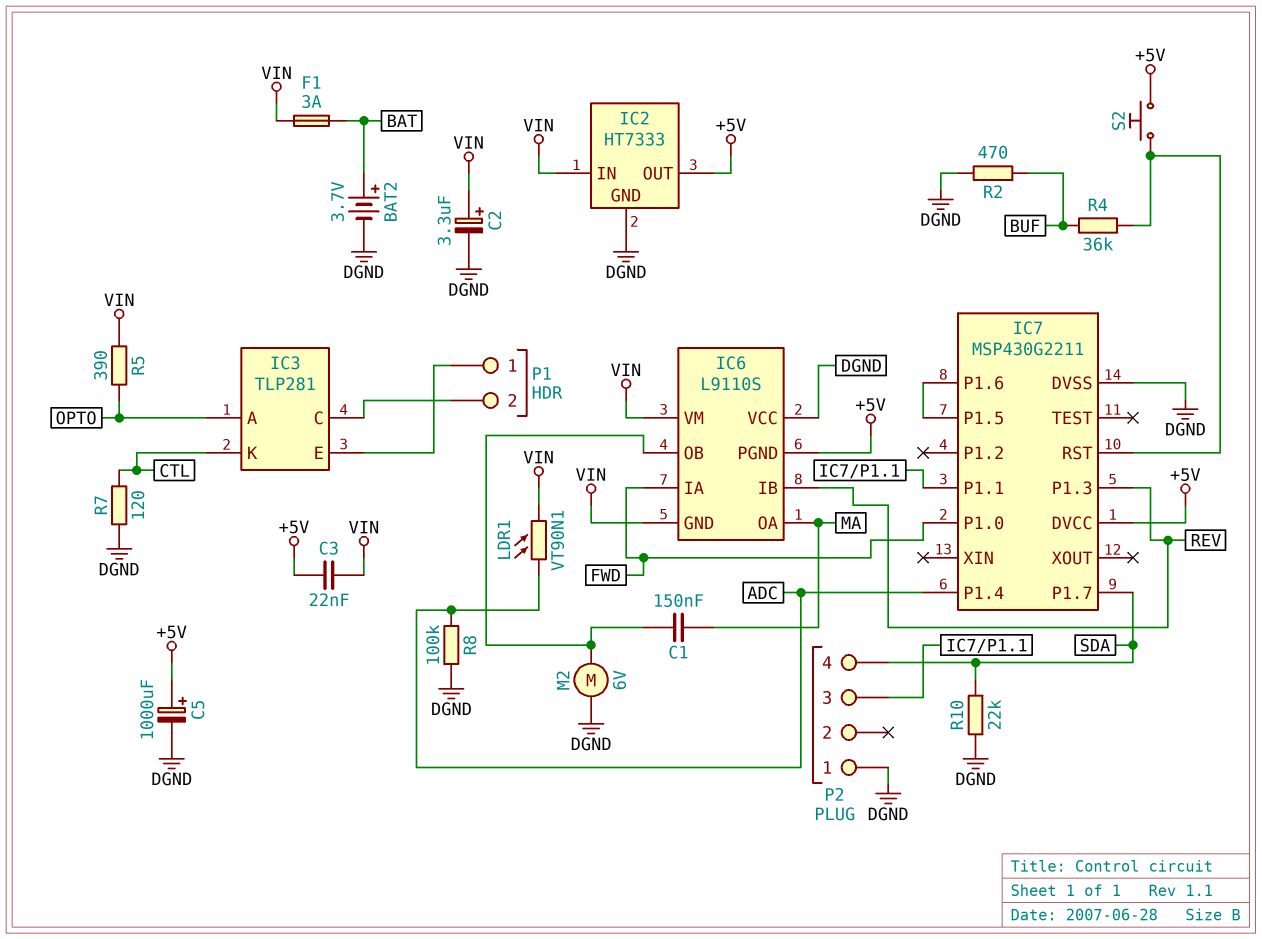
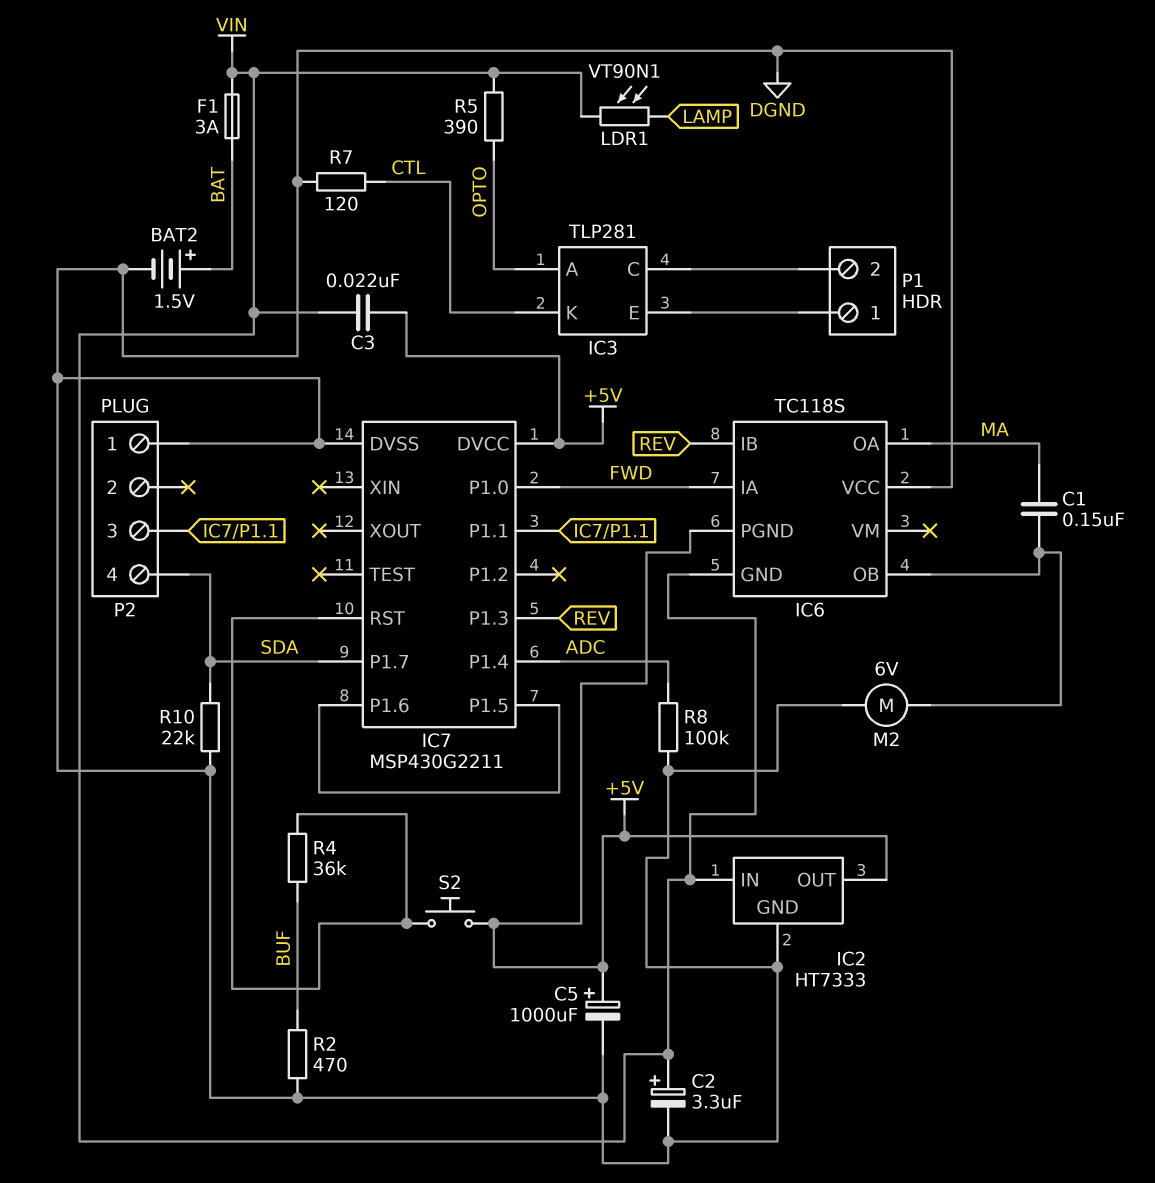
BAT2: 3.7V (plus BAT, minus DGND) -> 1.5V (plus BAT, minus DGND)
IC6: L9110S -> TC118S
IC6 pin VM: VIN -> none
LDR1: VT90N1 (ADC, VIN) -> VT90N1 (LAMP, VIN)

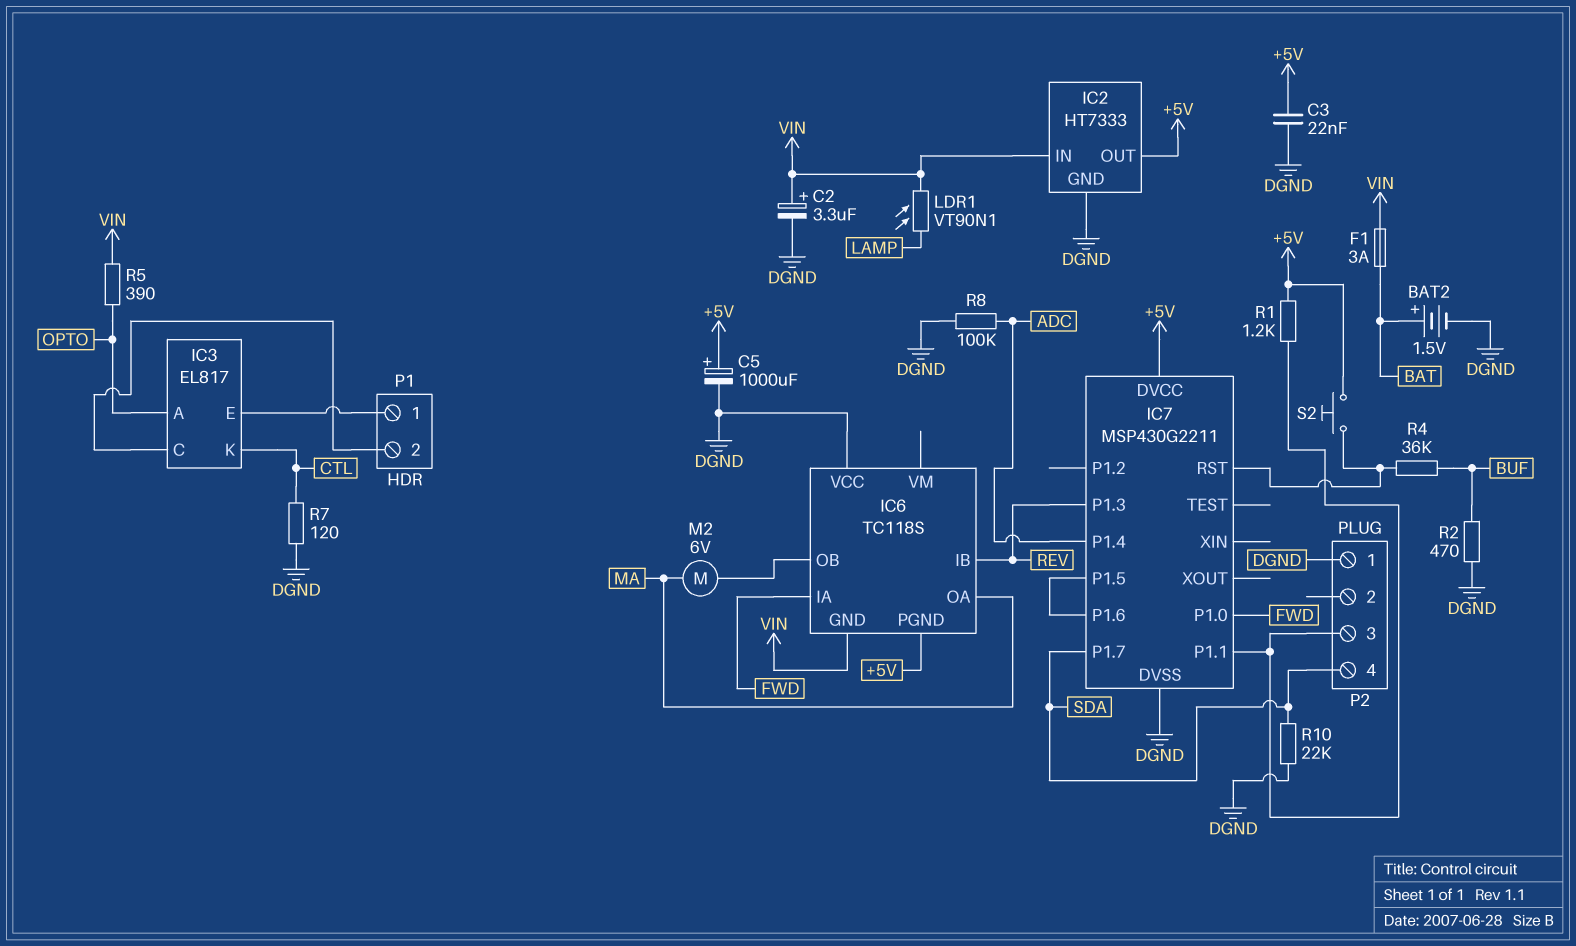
C1: 150nF (IC6/OB, MA) -> none
C3: 22nF (+5V, VIN) -> 22nF (+5V, DGND)
IC3: TLP281 -> EL817
M2: motor 6V (DGND, IC6/OB) -> motor 6V (IC6/OB, MA)
R1: none -> 1.2k (+5V, IC7/P1.1)

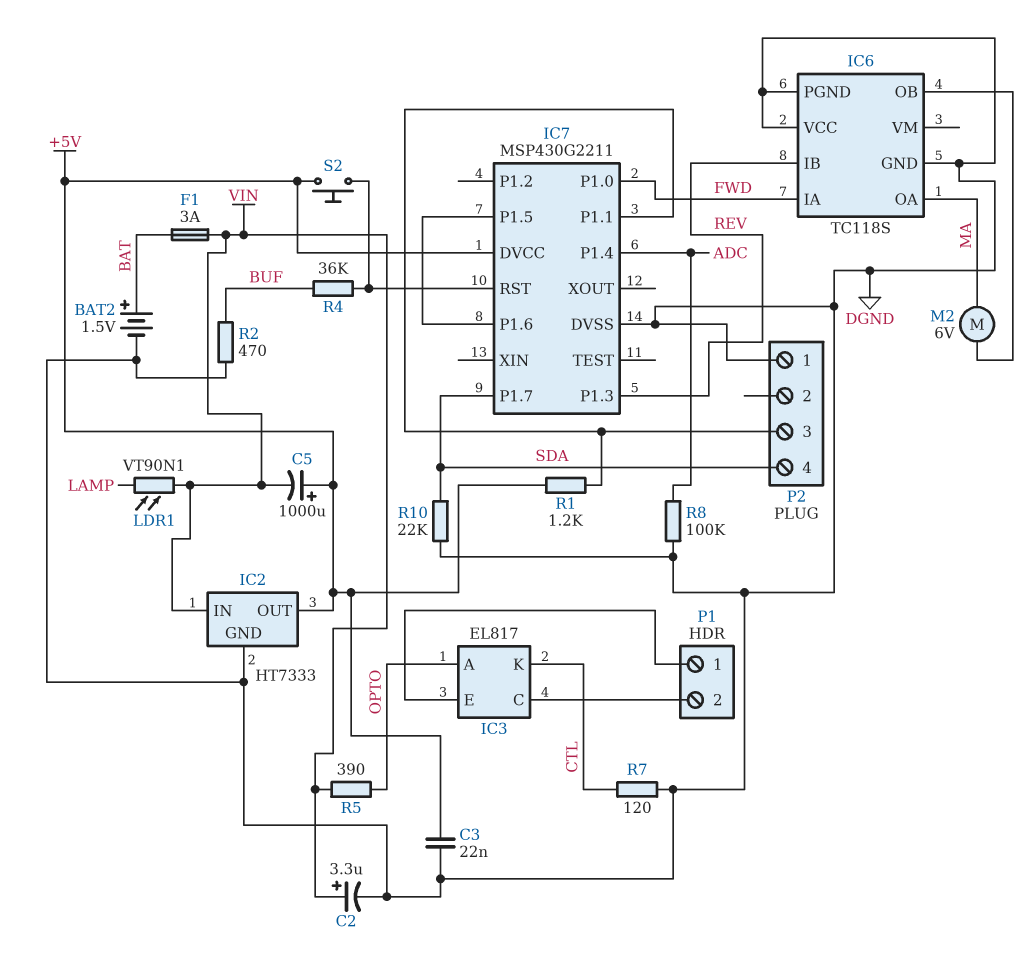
C5: 1000uF (plus +5V, minus DGND) -> 1000uF (plus +5V, minus VIN)
IC6 pin GND: VIN -> DGND
IC6 pin PGND: +5V -> DGND

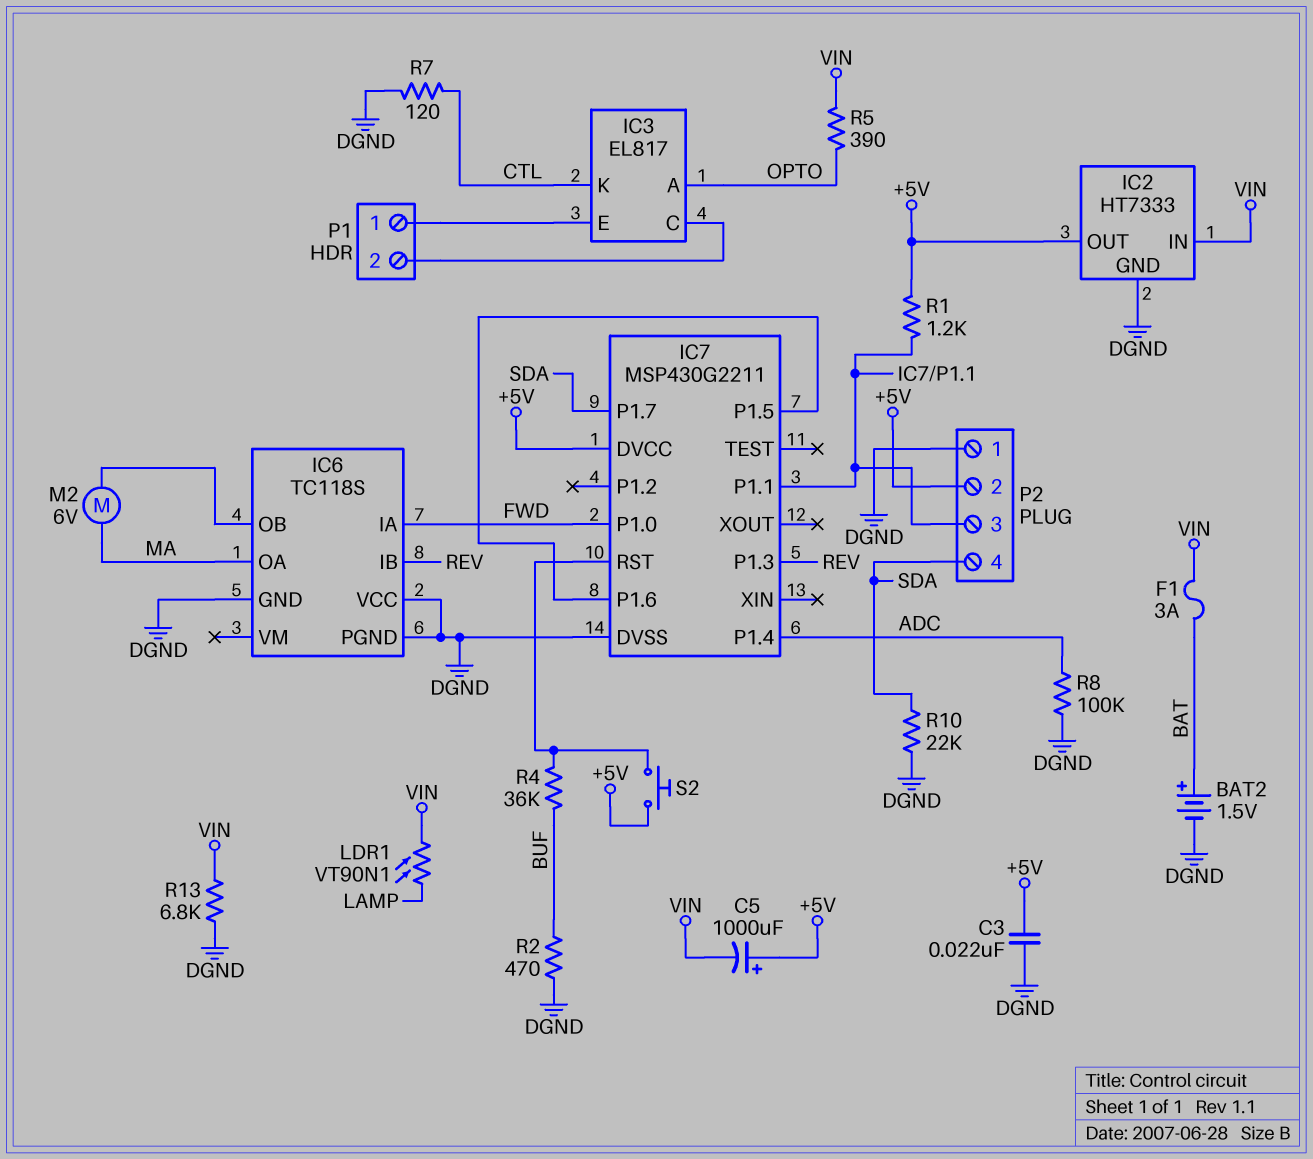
C2: 3.3uF (plus VIN, minus DGND) -> none
P2 pin 2: none -> +5V
R13: none -> 6.8k (DGND, VIN)

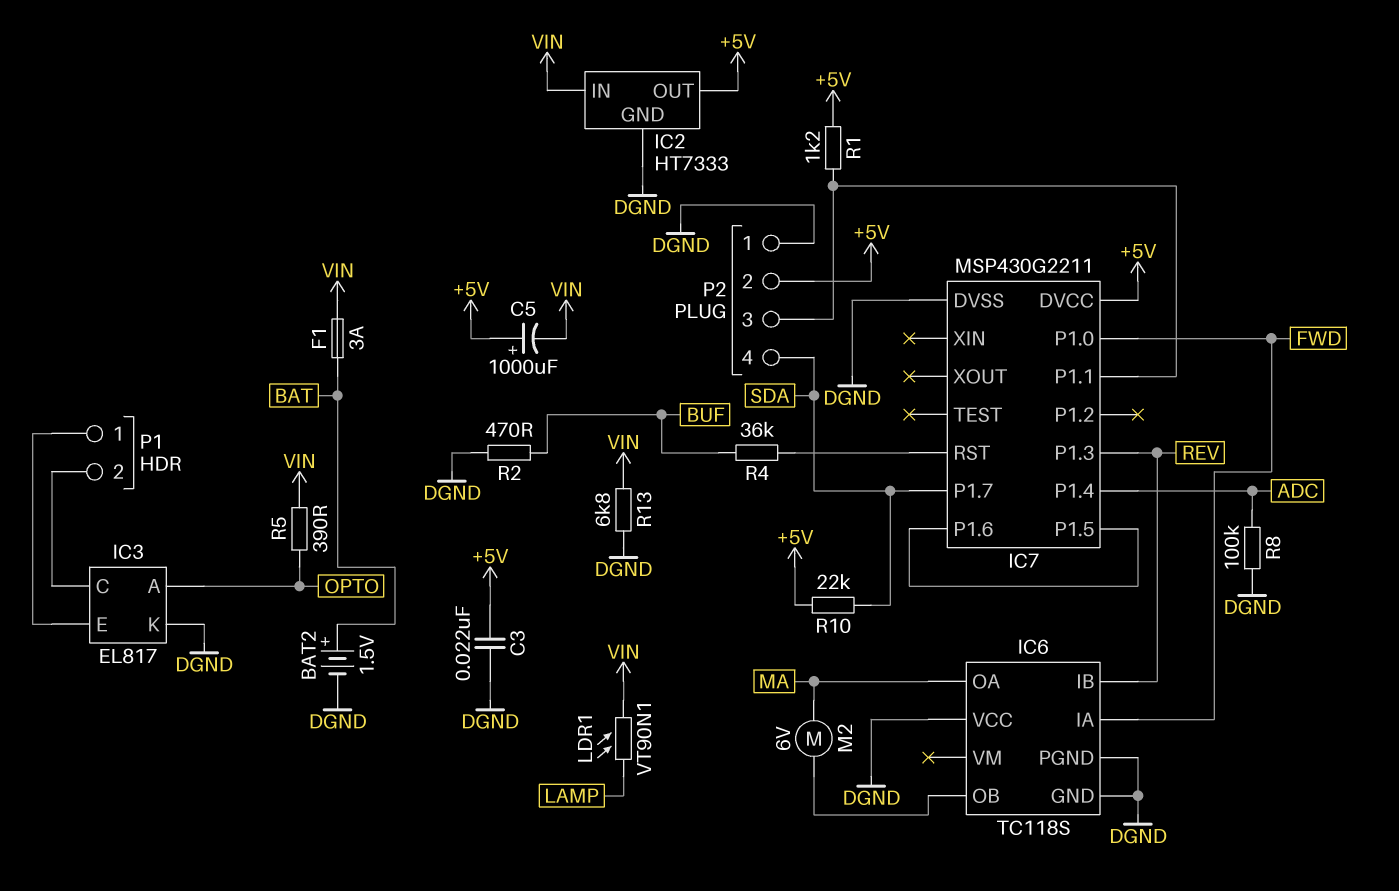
IC3 pin K: CTL -> DGND
R7: 120 (CTL, DGND) -> none
R10: 22k (DGND, SDA) -> 22k (+5V, SDA)
S2: button (+5V, IC7/RST) -> none

